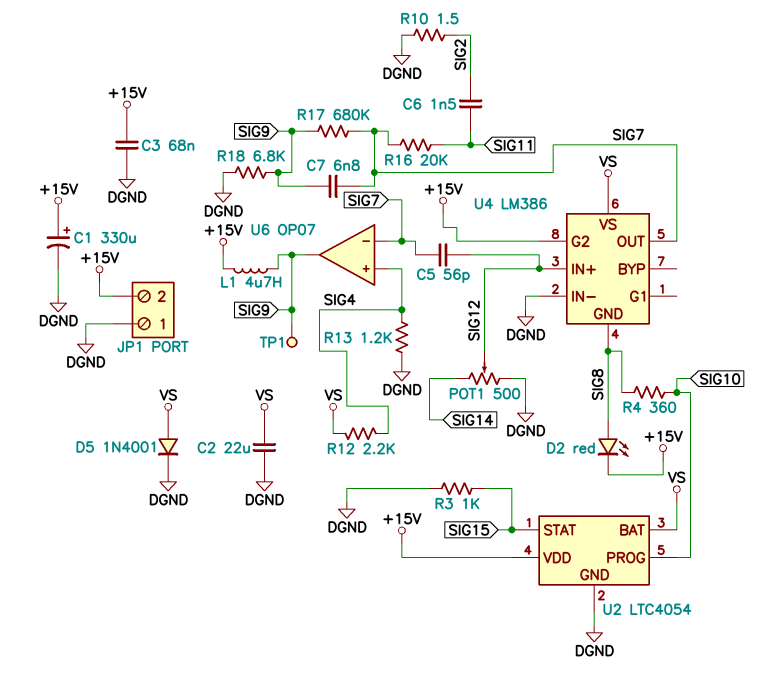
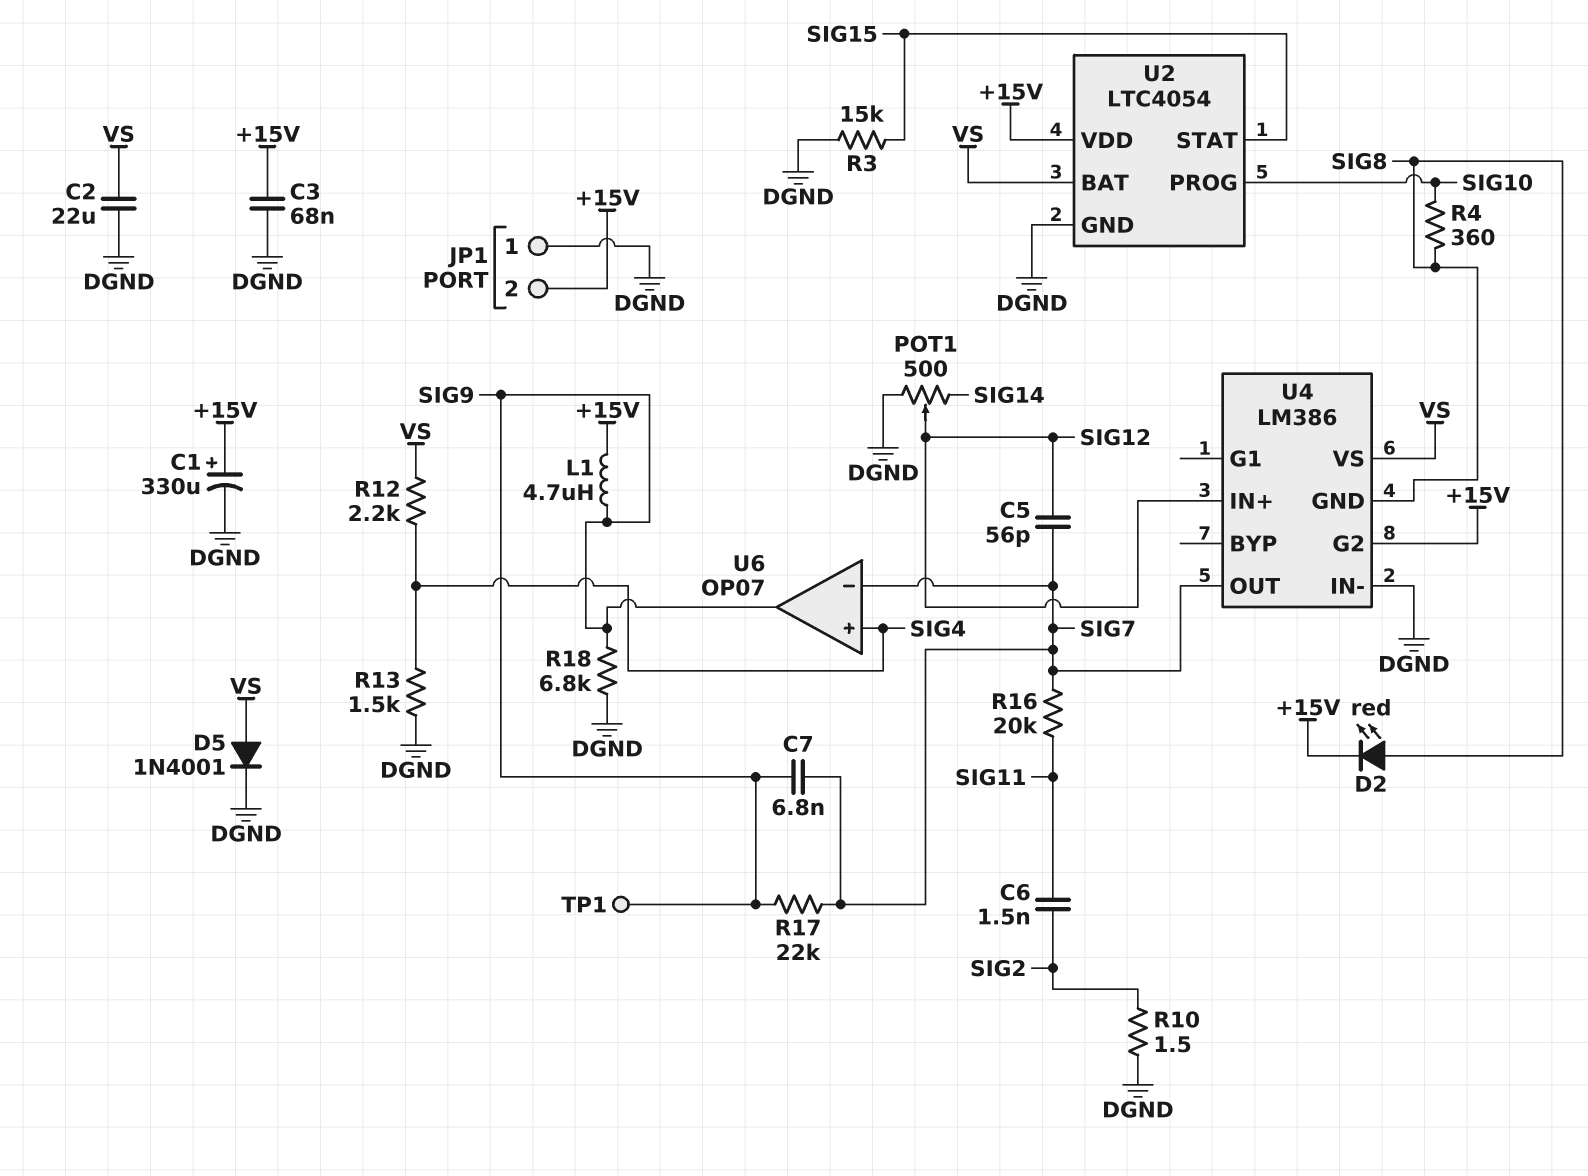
R3: 1k (DGND, SIG15) -> 15k (DGND, SIG15)
R13: 1.2k (DGND, SIG4) -> 1.5k (DGND, SIG4)
R17: 680k (SIG7, SIG9) -> 22k (SIG7, SIG9)

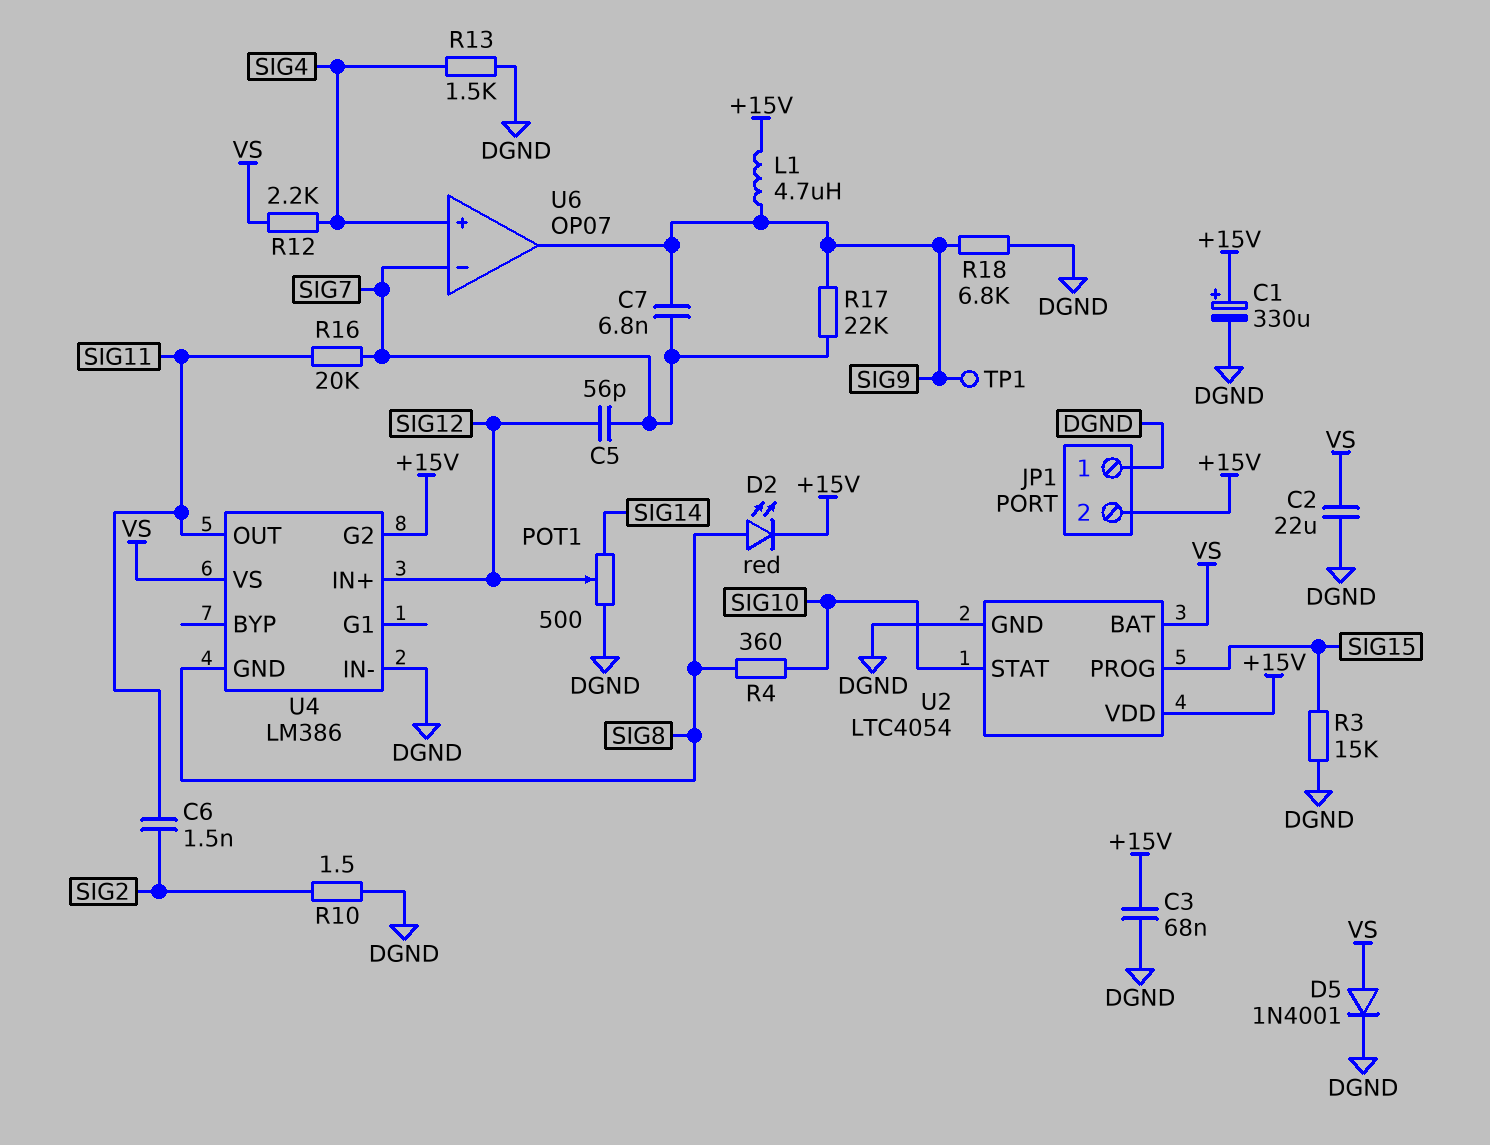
U2 pin PROG: SIG10 -> SIG15
U2 pin STAT: SIG15 -> SIG10
U4 pin OUT: SIG7 -> SIG11

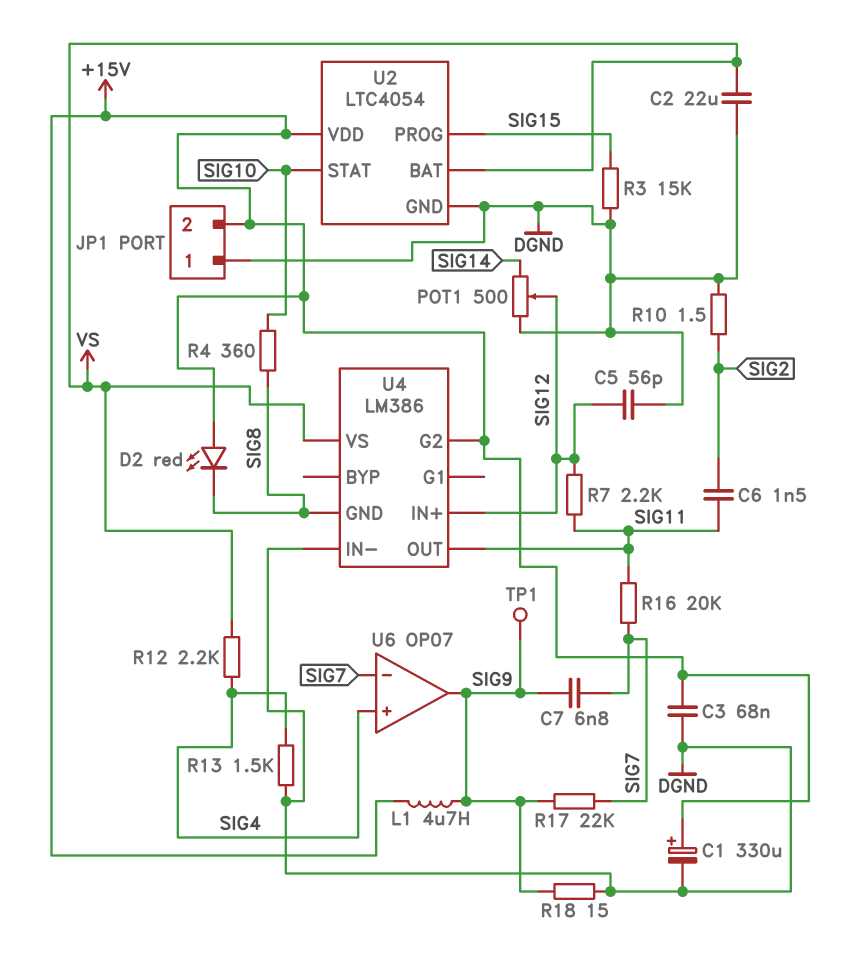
C5: 56pF (SIG7, SIG12) -> 56pF (DGND, SIG12)
D2: LED red (A SIG8, K +15V) -> LED red (A +15V, K SIG8)
D5: diode 1N4001 (A VS, K DGND) -> none
R7: none -> 2.2k (SIG11, SIG12)
R18: 6.8k (DGND, SIG9) -> 15 (DGND, SIG9)

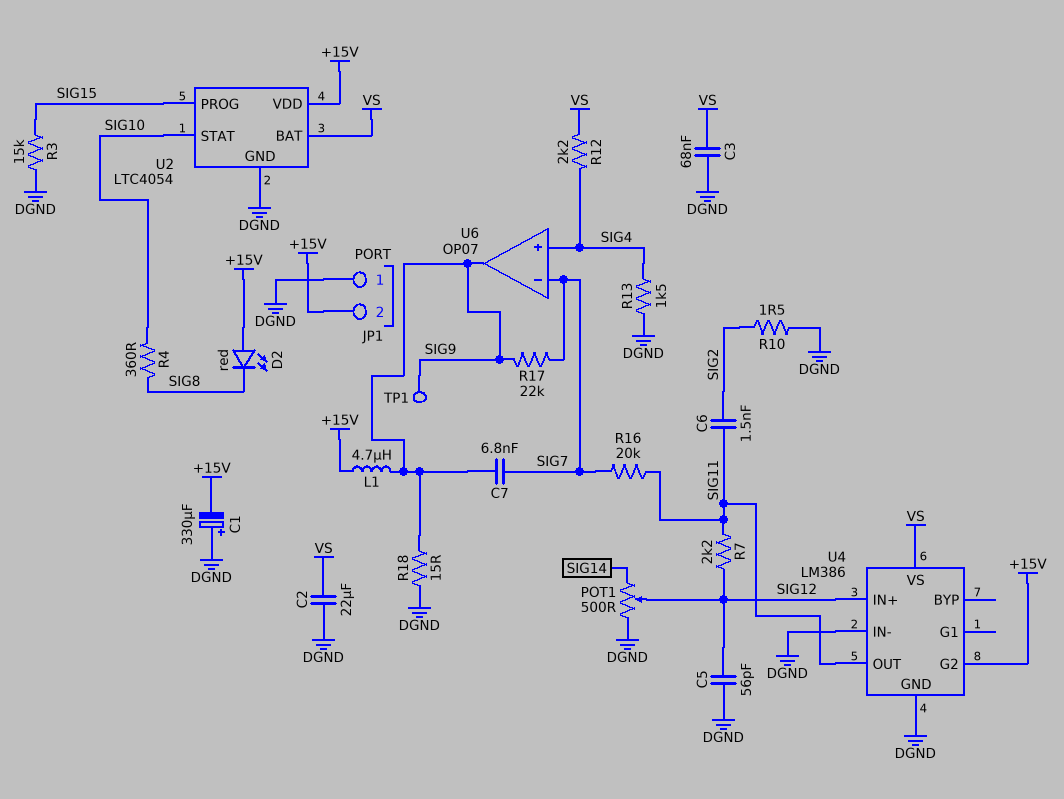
C1: 330uF (plus +15V, minus DGND) -> 330uF (plus DGND, minus +15V)
C3: 68nF (+15V, DGND) -> 68nF (DGND, VS)
U4 pin GND: SIG8 -> DGND

